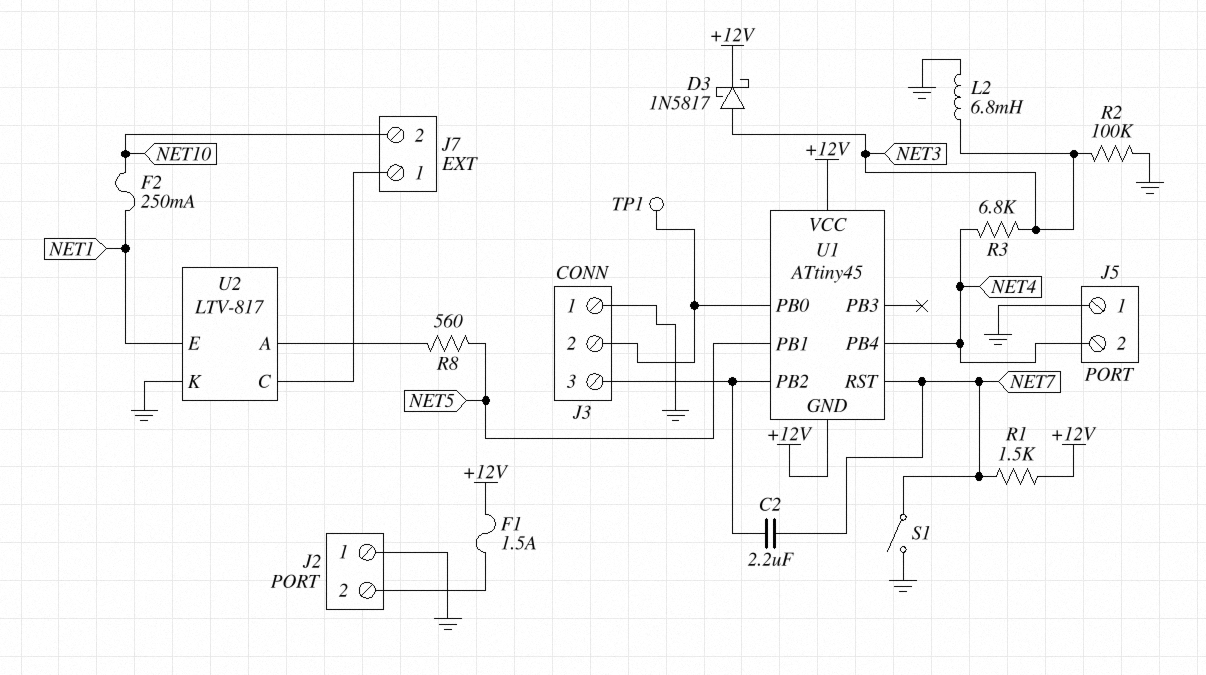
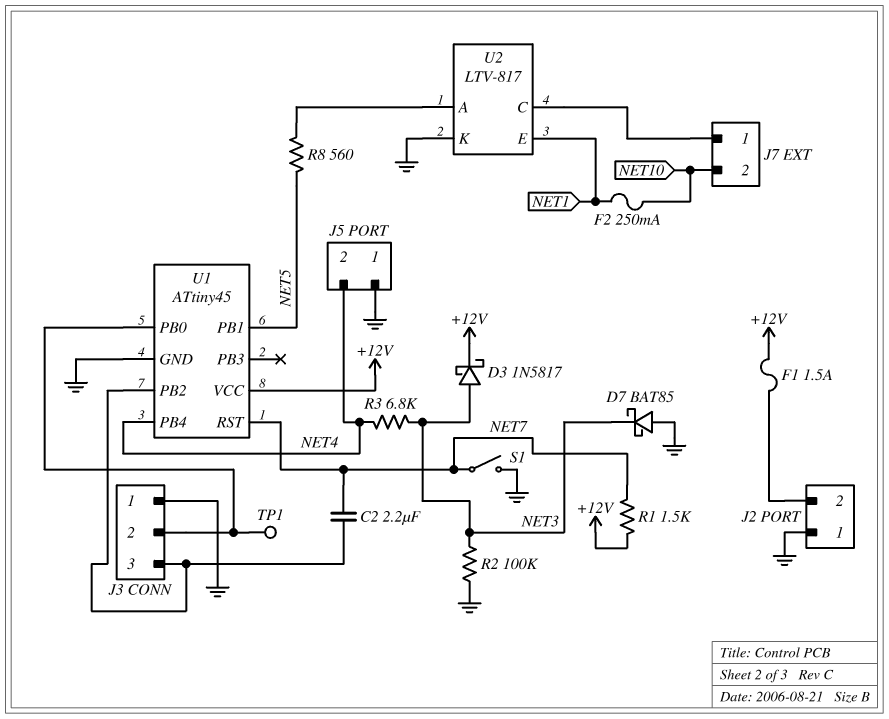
D7: none -> schottky BAT85 (A GND, K NET3)
L2: 6.8mH (GND, NET3) -> none
U1 pin GND: +12V -> GND

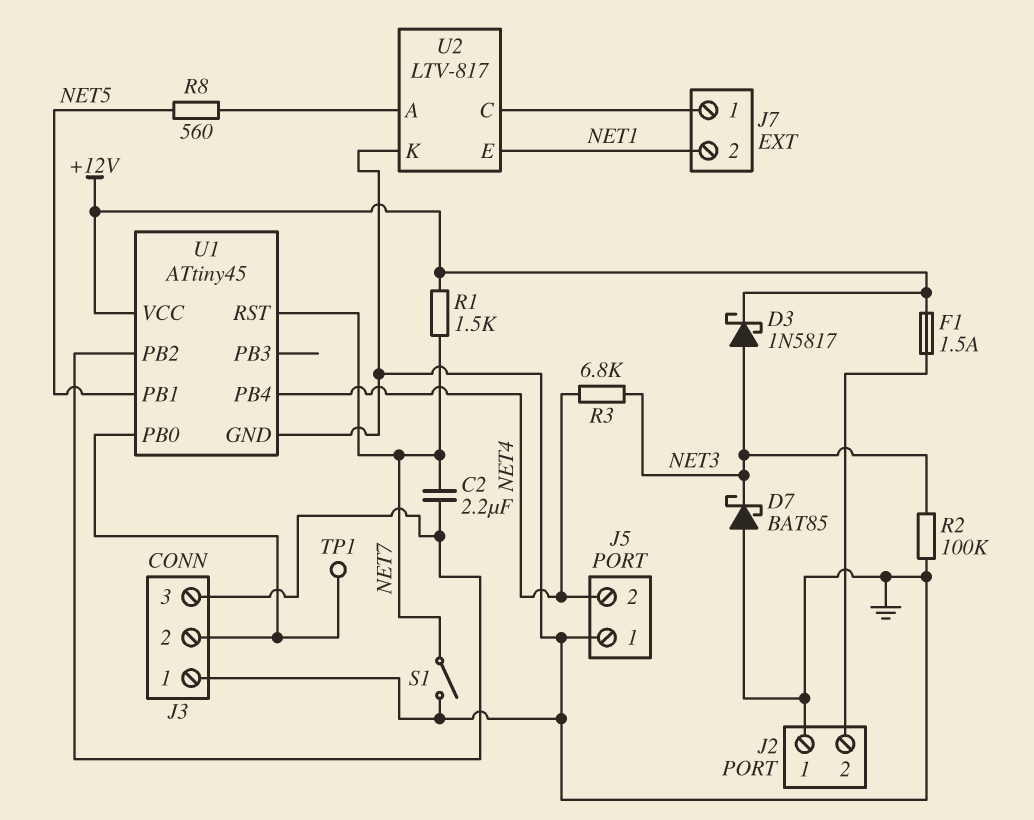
F2: 250mA (NET1, NET10) -> none
J7 pin 2: NET10 -> NET1

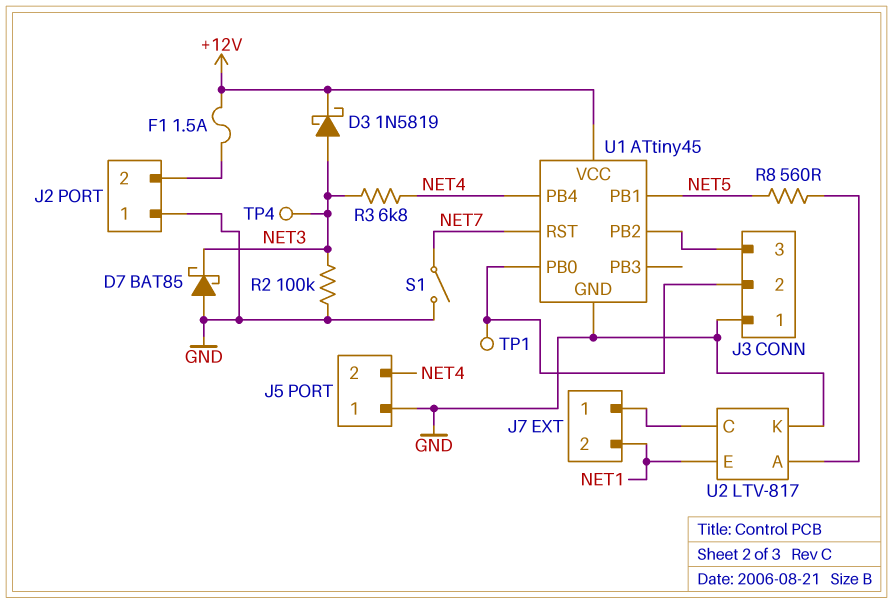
C2: 2.2uF (J3/3, NET7) -> none
D3: schottky 1N5817 (A NET3, K +12V) -> schottky 1N5819 (A NET3, K +12V)
R1: 1.5k (+12V, NET7) -> none
TP4: none -> test point (NET3)

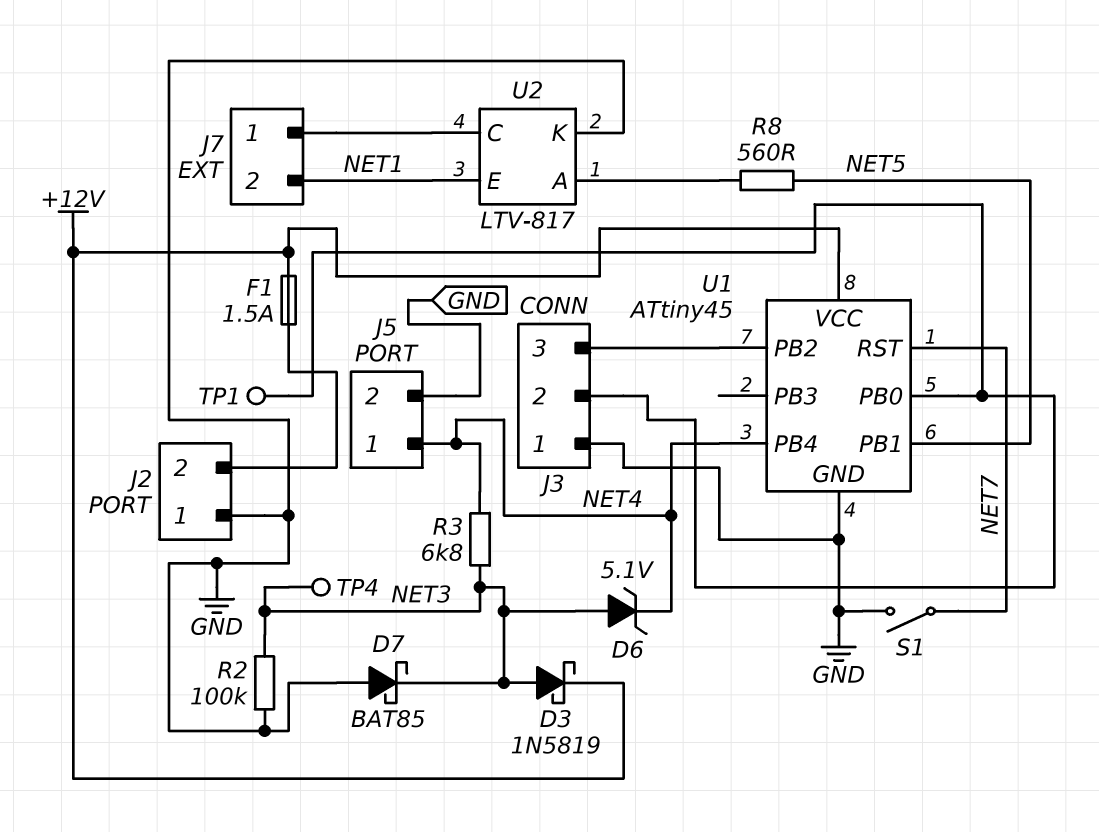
D6: none -> zener 5.1V (A NET3, K NET4)
J5 pin 1: GND -> NET4
J5 pin 2: NET4 -> GND

